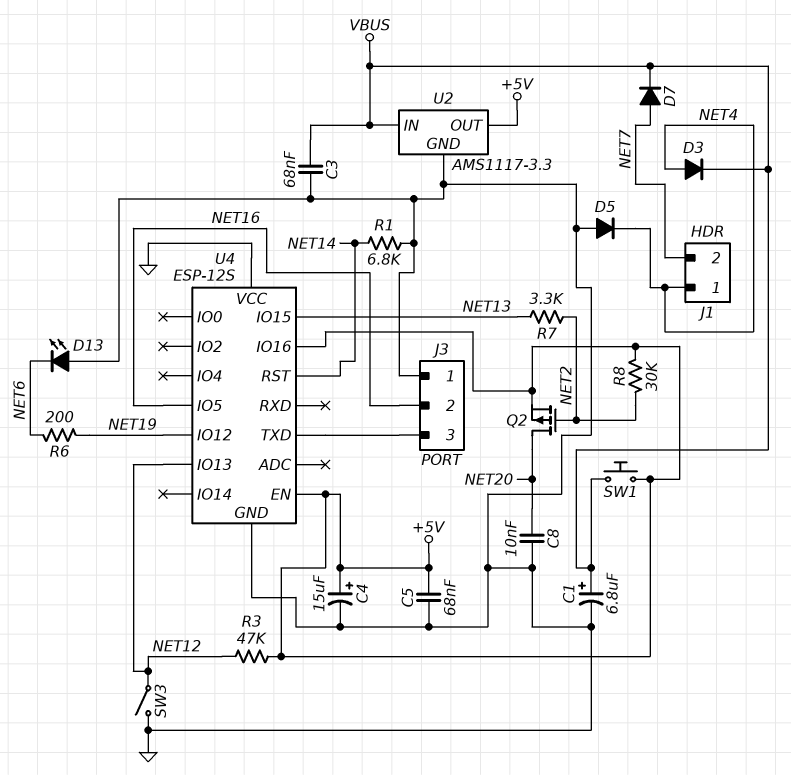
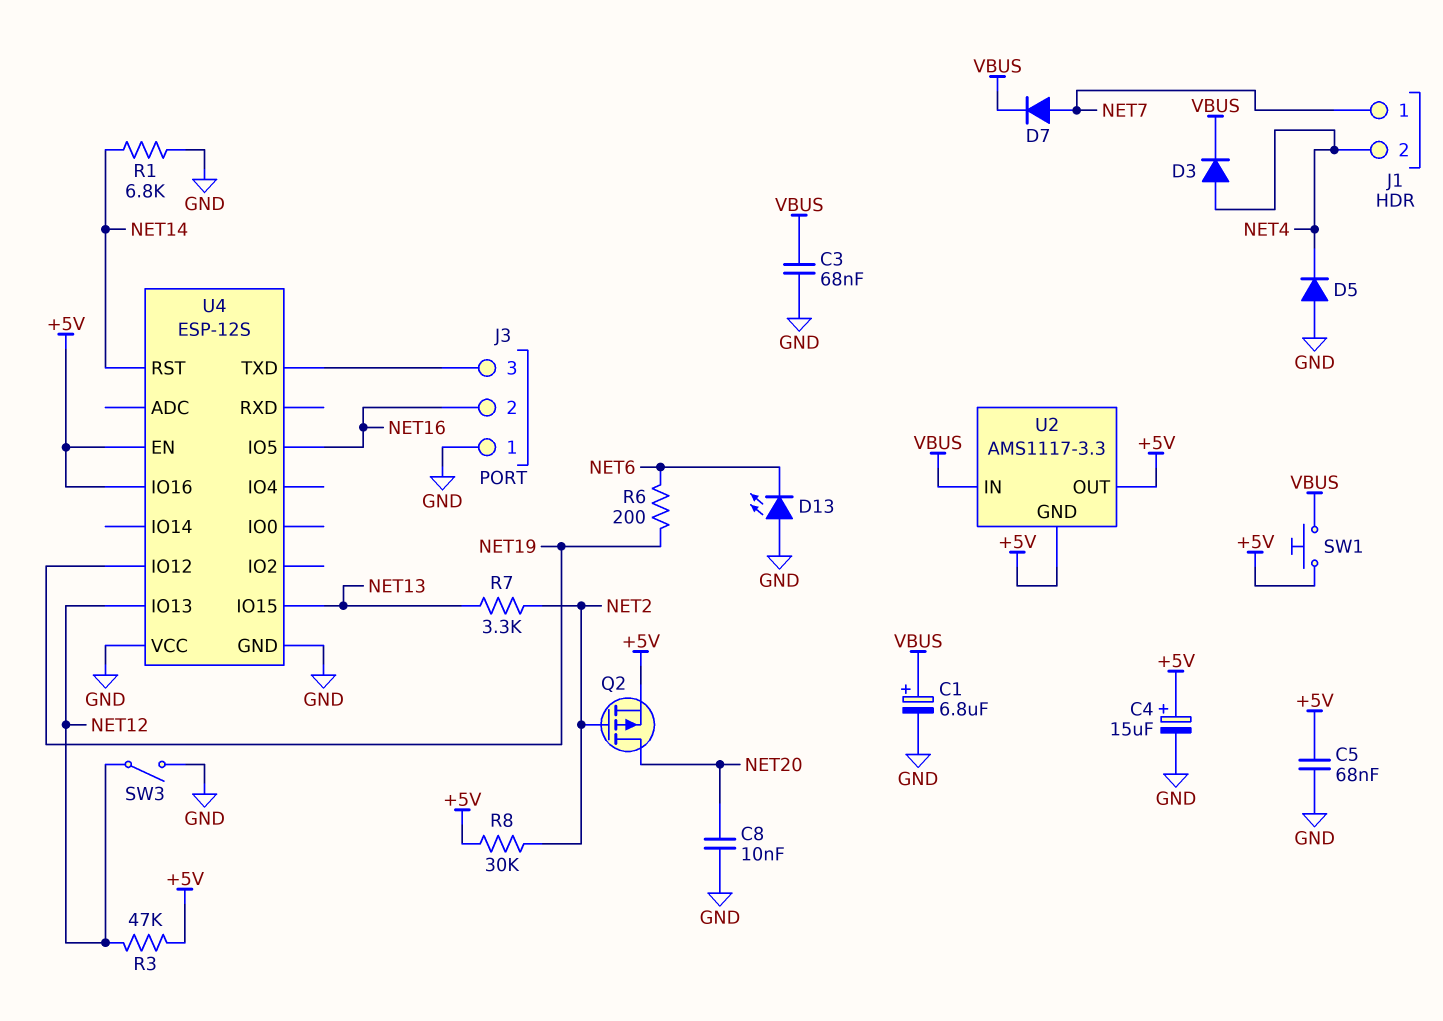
J1 pin 1: NET4 -> NET7
J1 pin 2: NET7 -> NET4
U2 pin GND: GND -> +5V

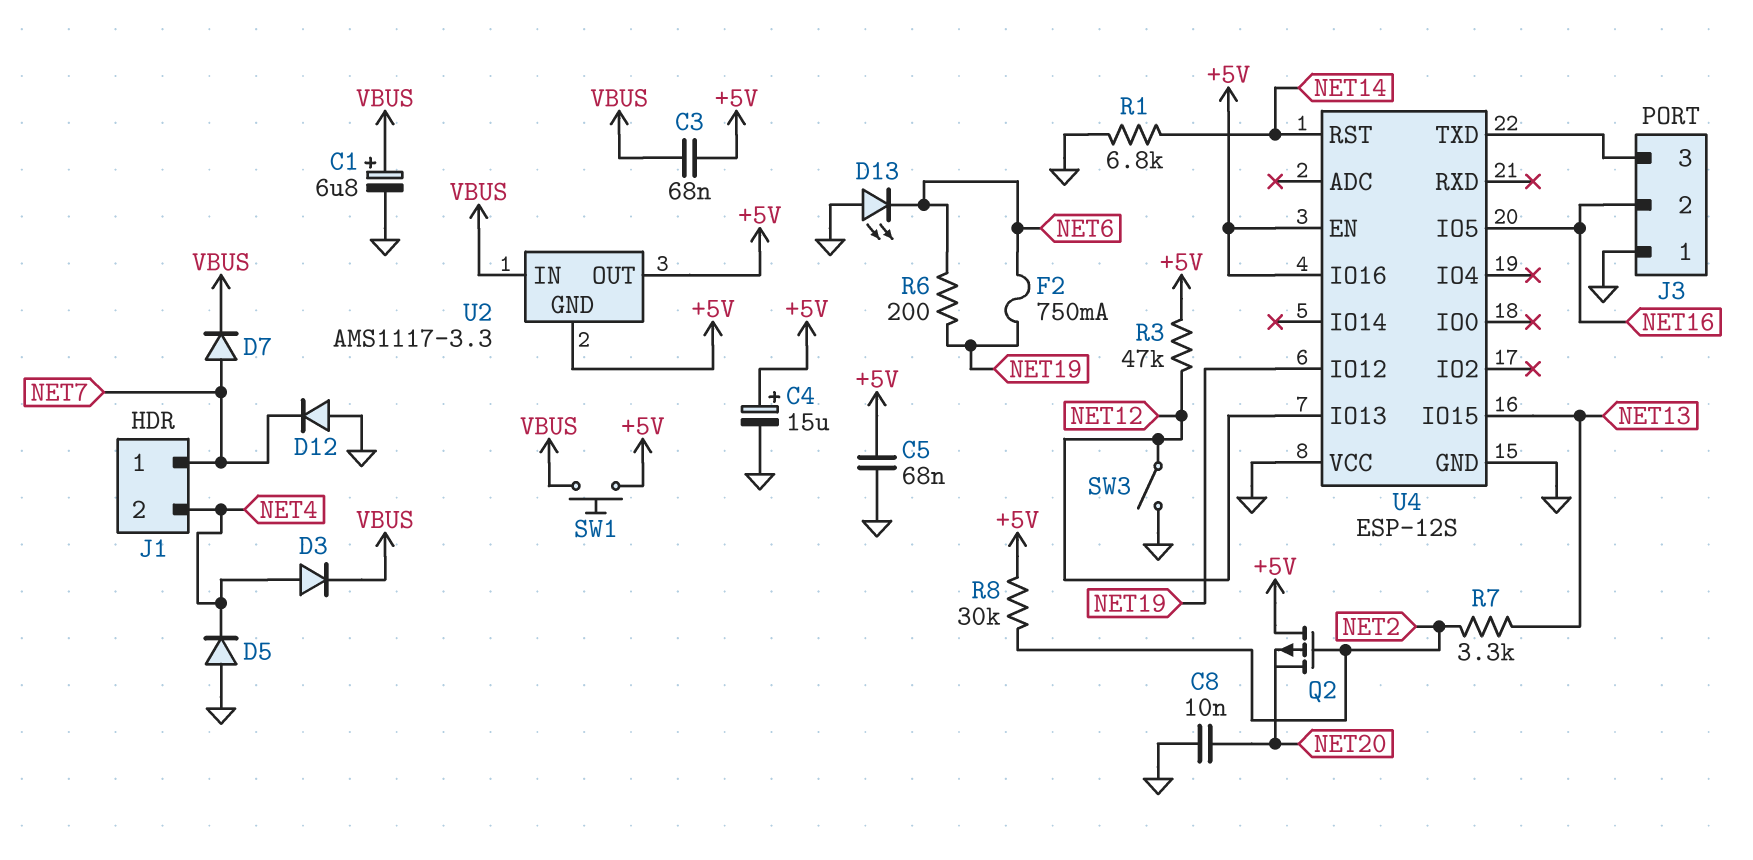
C3: 68nF (GND, VBUS) -> 68nF (+5V, VBUS)
D12: none -> diode (A GND, K NET7)
F2: none -> 750mA (NET6, NET19)
Q2: PMOS (G NET2, D NET20, S +5V) -> PMOS (G NET2, D +5V, S NET20)

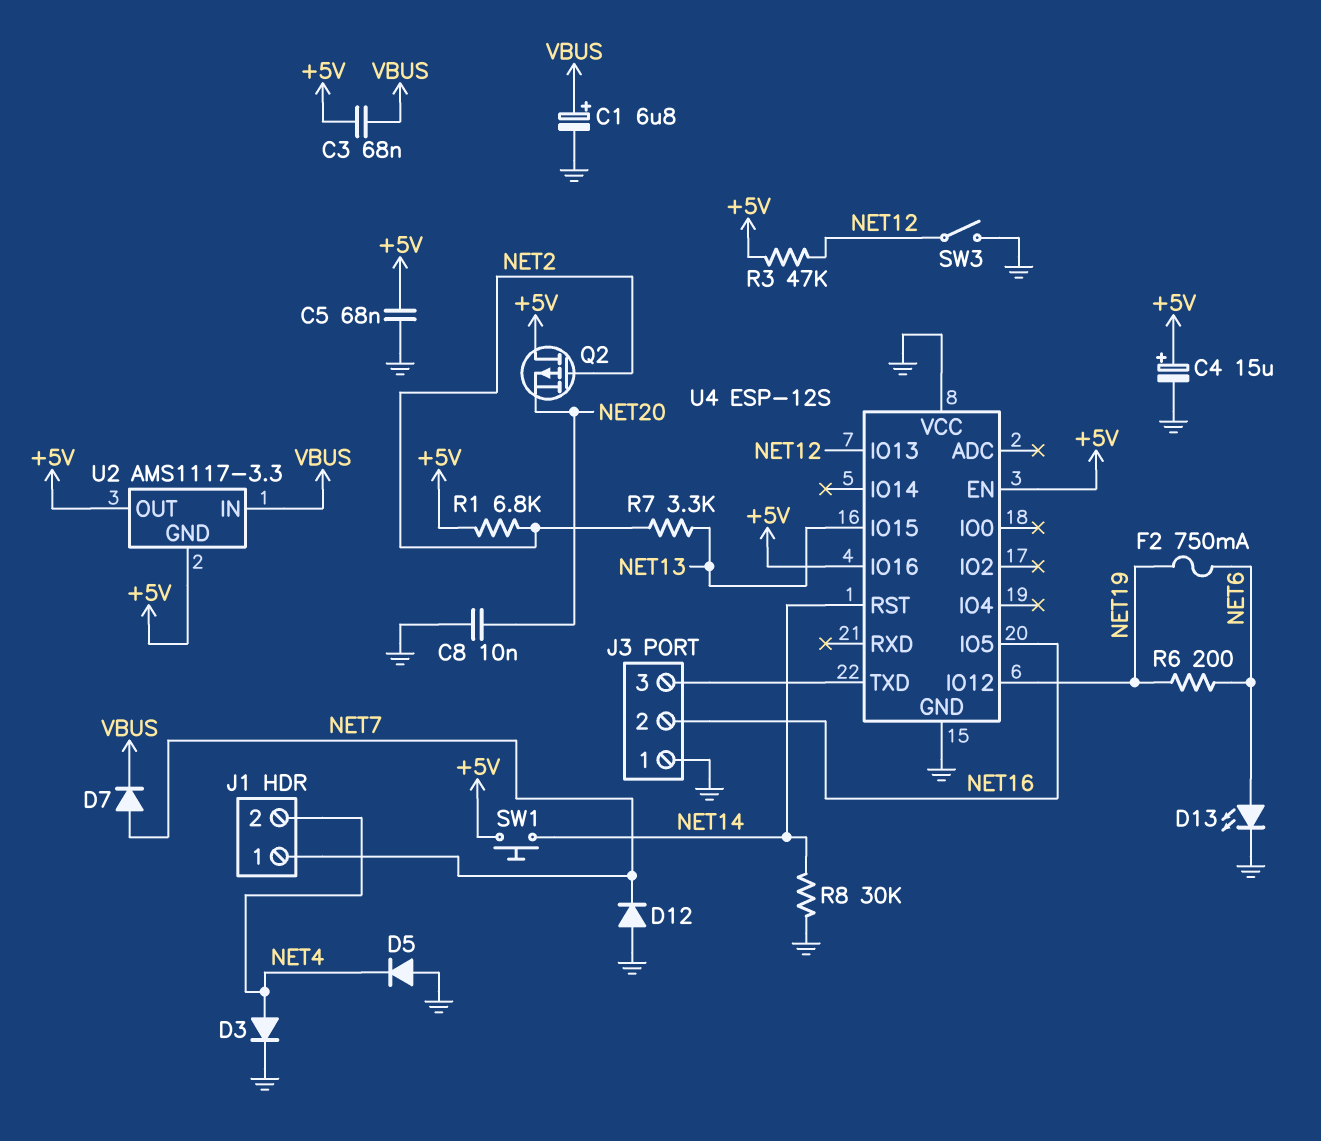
D3: diode (A NET4, K VBUS) -> diode (A NET4, K GND)
D13: LED (A GND, K NET6) -> LED (A NET6, K GND)
R1: 6.8k (GND, NET14) -> 6.8k (+5V, NET2)
R8: 30k (+5V, NET2) -> 30k (GND, NET14)
SW1: button (+5V, VBUS) -> button (+5V, NET14)

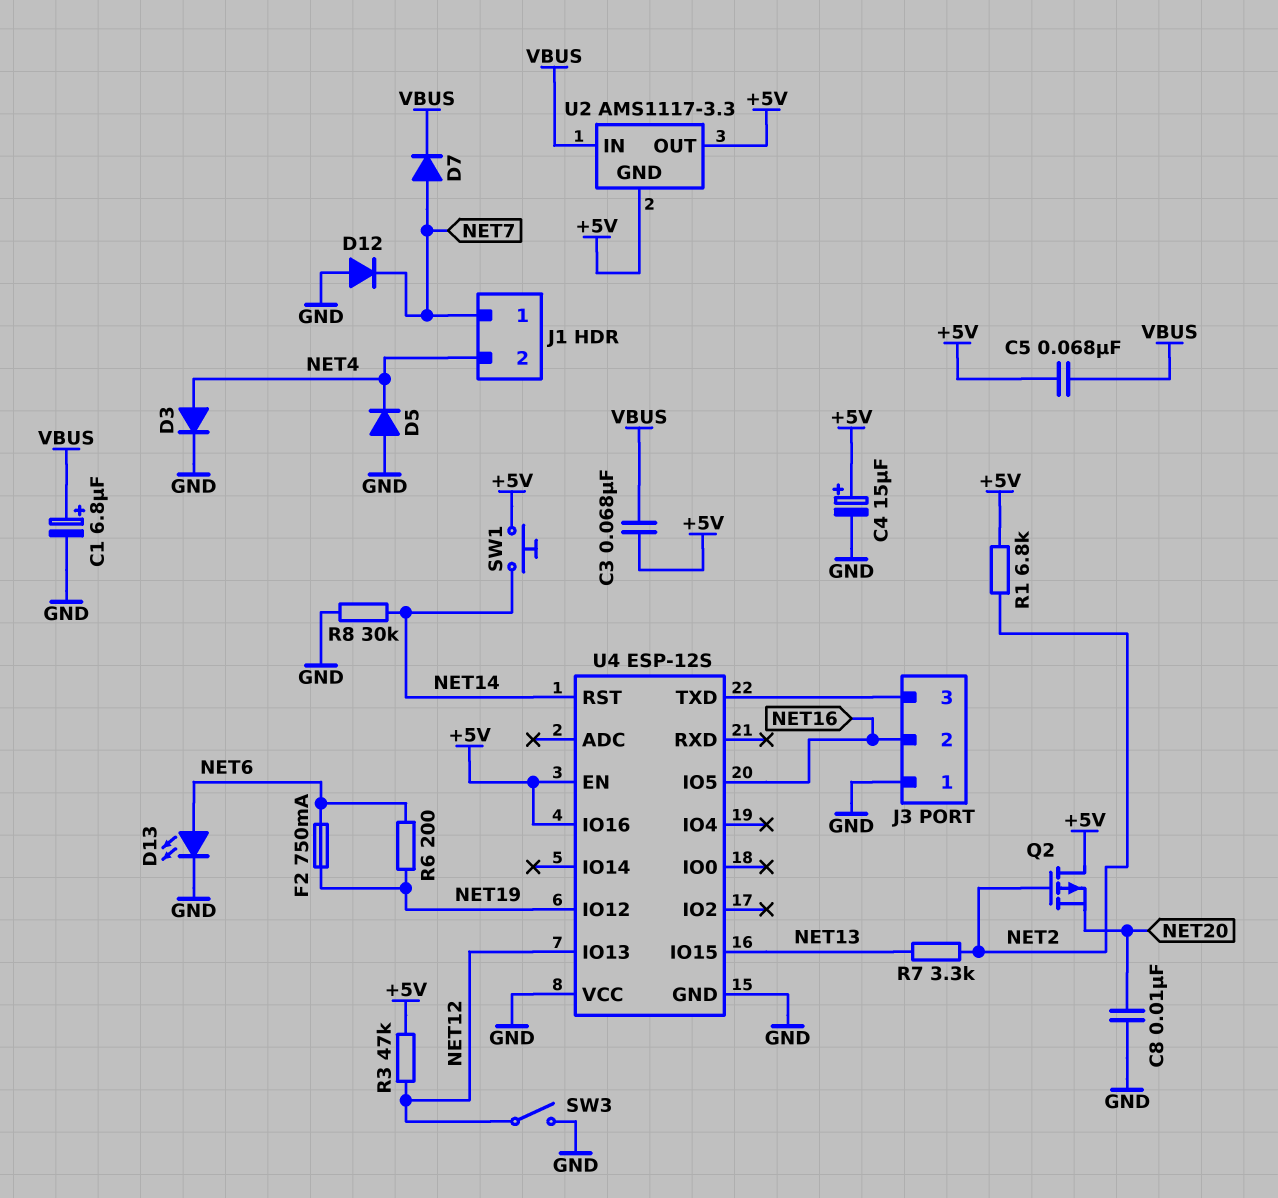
C5: 68nF (+5V, GND) -> 68nF (+5V, VBUS)

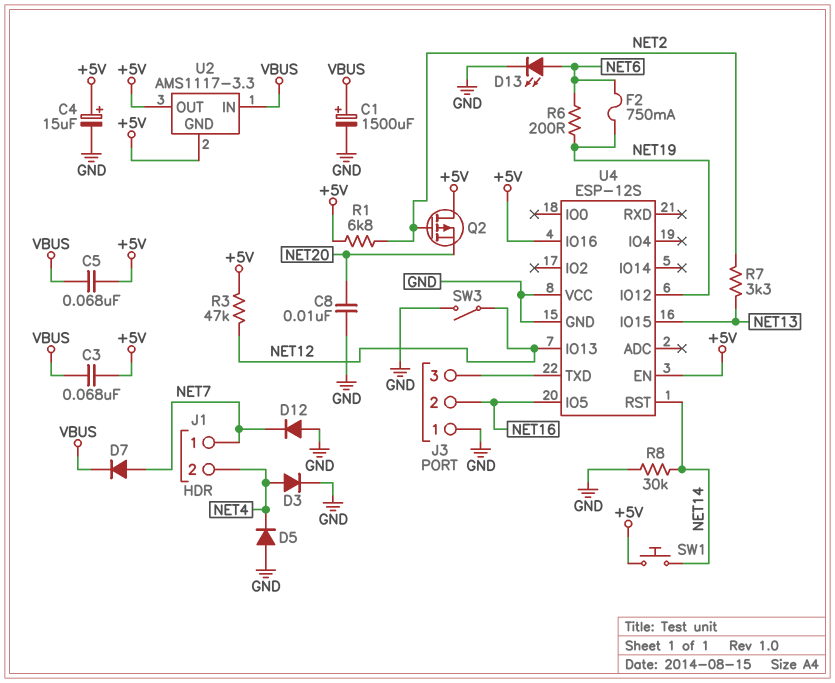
C1: 6.8uF (plus VBUS, minus GND) -> 1500uF (plus VBUS, minus GND)

